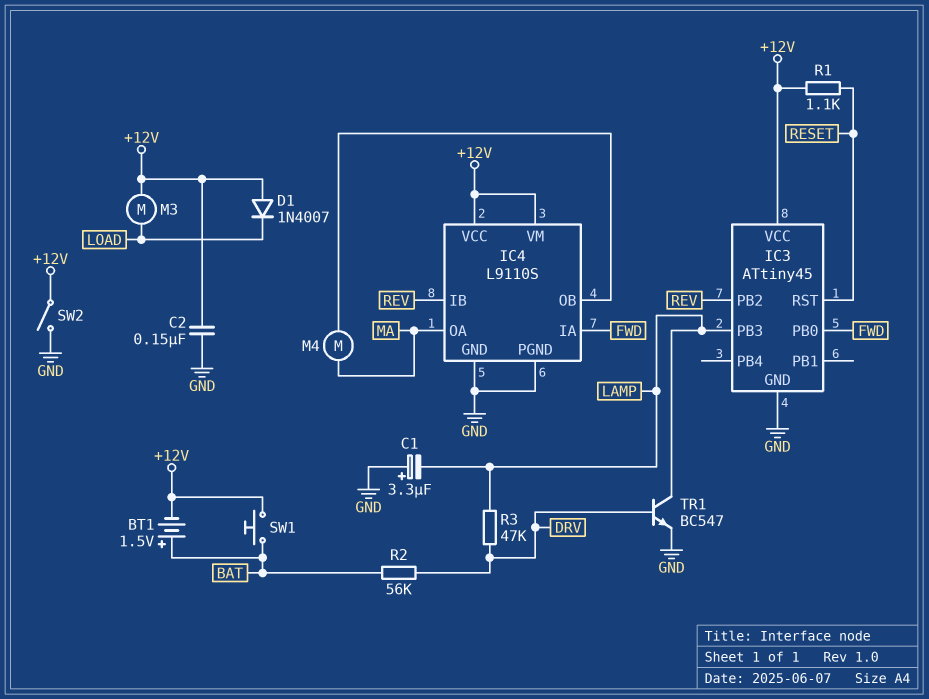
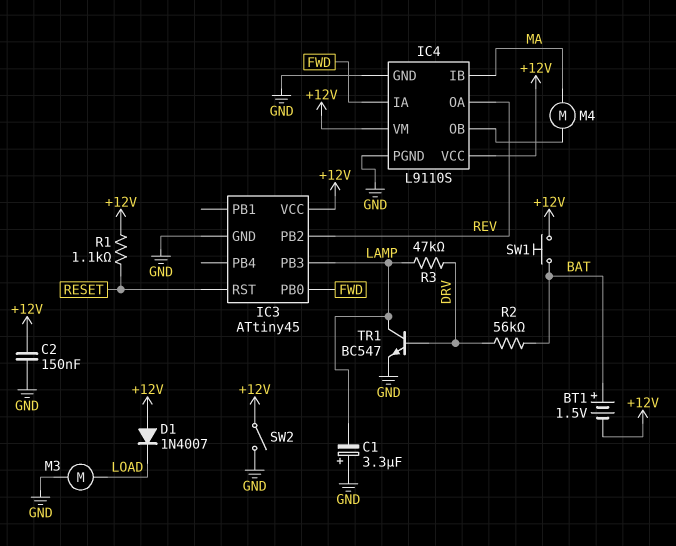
IC4 pin IB: REV -> MA
IC4 pin OA: MA -> REV
M3: motor (+12V, LOAD) -> motor (GND, LOAD)

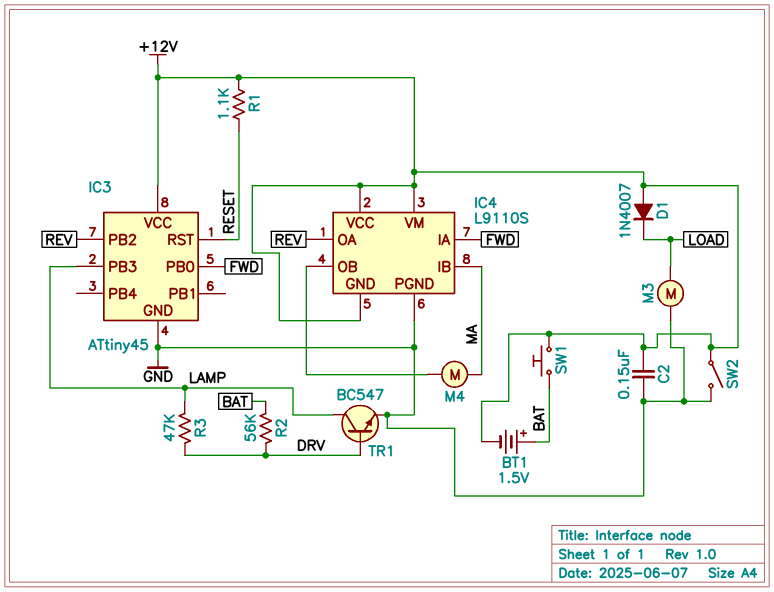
C1: 3.3uF (plus GND, minus LAMP) -> none
IC4 pin GND: GND -> +12V

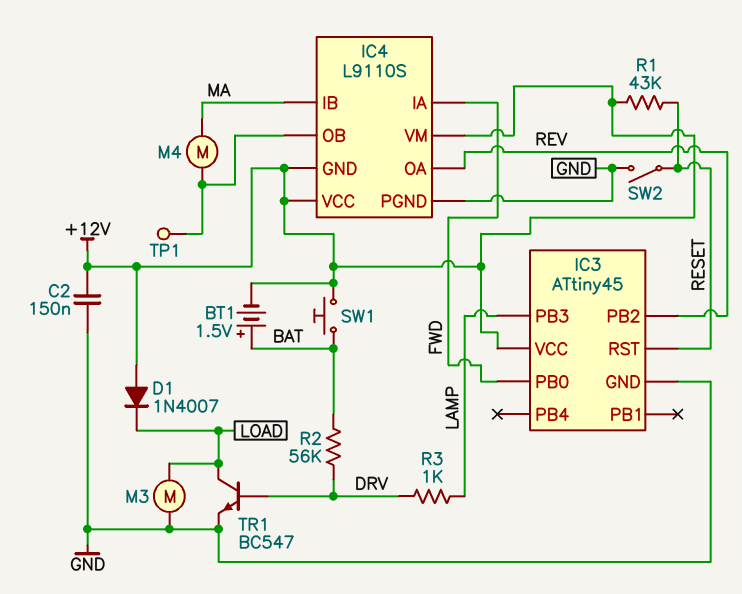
R1: 1.1k (+12V, RESET) -> 43k (+12V, RESET)
R3: 47k (DRV, LAMP) -> 1k (DRV, LAMP)
SW2: switch (+12V, GND) -> switch (GND, RESET)
TP1: none -> test point (IC4/OB)
TR1: NPN BC547 (B DRV, C LAMP, E GND) -> NPN BC547 (B DRV, C LOAD, E GND)

